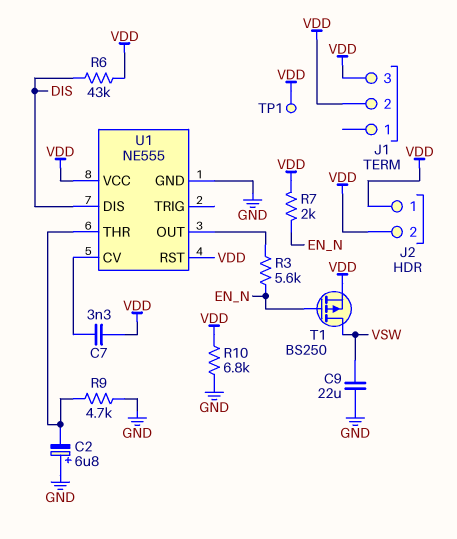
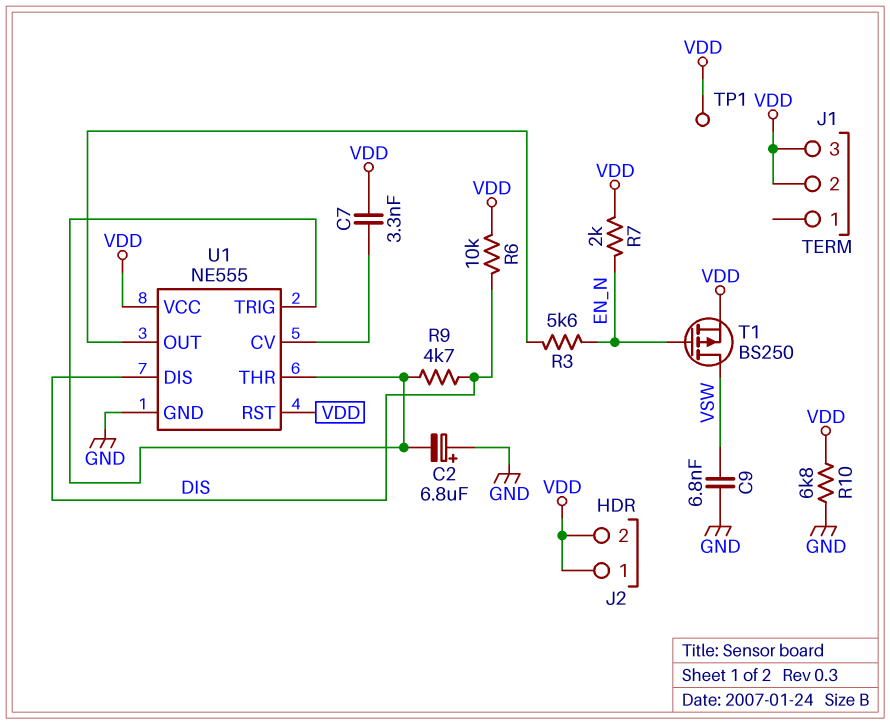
C9: 22uF (GND, VSW) -> 6.8nF (GND, VSW)
R6: 43k (DIS, VDD) -> 10k (DIS, VDD)
R9: 4.7k (GND, U1/THR) -> 4.7k (DIS, U1/THR)
U1 pin TRIG: none -> U1/THR

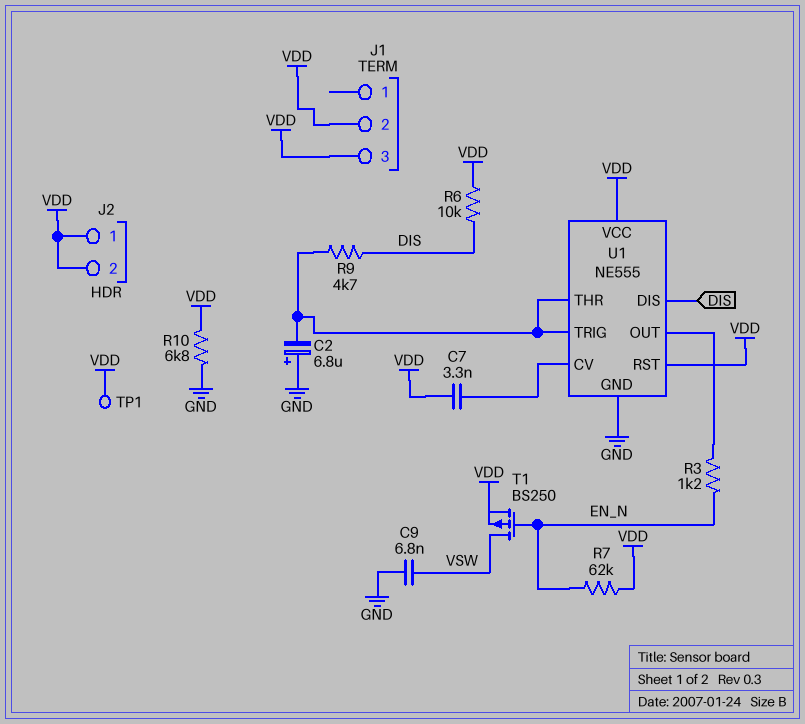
R3: 5.6k (EN_N, U1/OUT) -> 1.2k (EN_N, U1/OUT)
R7: 2k (EN_N, VDD) -> 62k (EN_N, VDD)

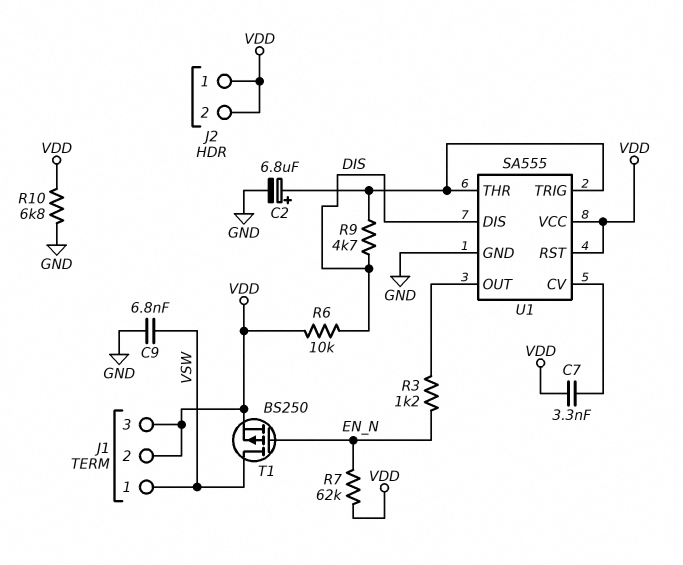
C2: 6.8uF (plus GND, minus U1/THR) -> 6.8uF (plus U1/THR, minus GND)
J1 pin 1: none -> VSW
TP1: test point (VDD) -> none
U1: NE555 -> SA555

